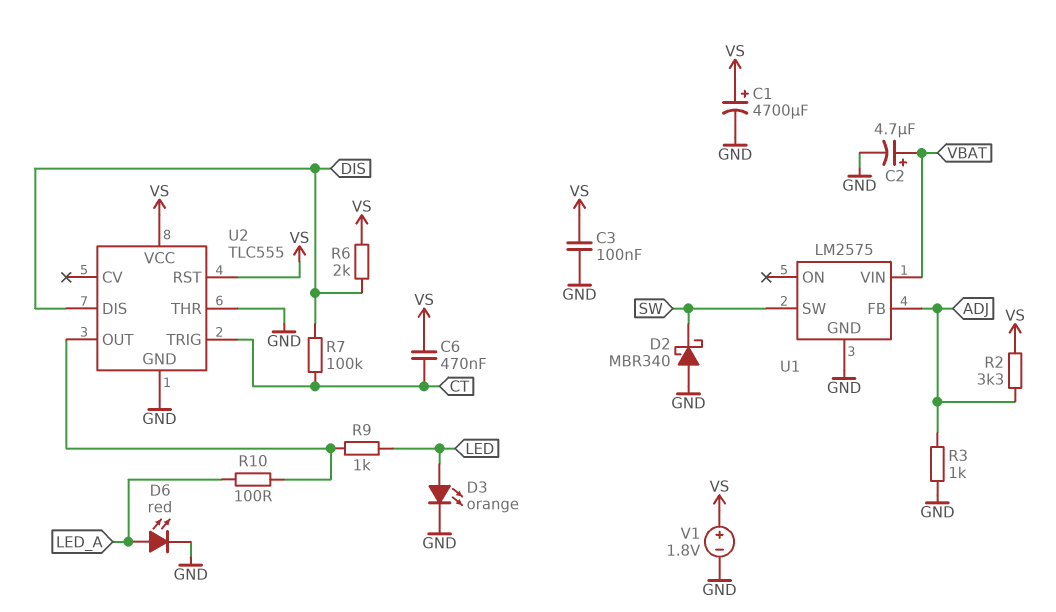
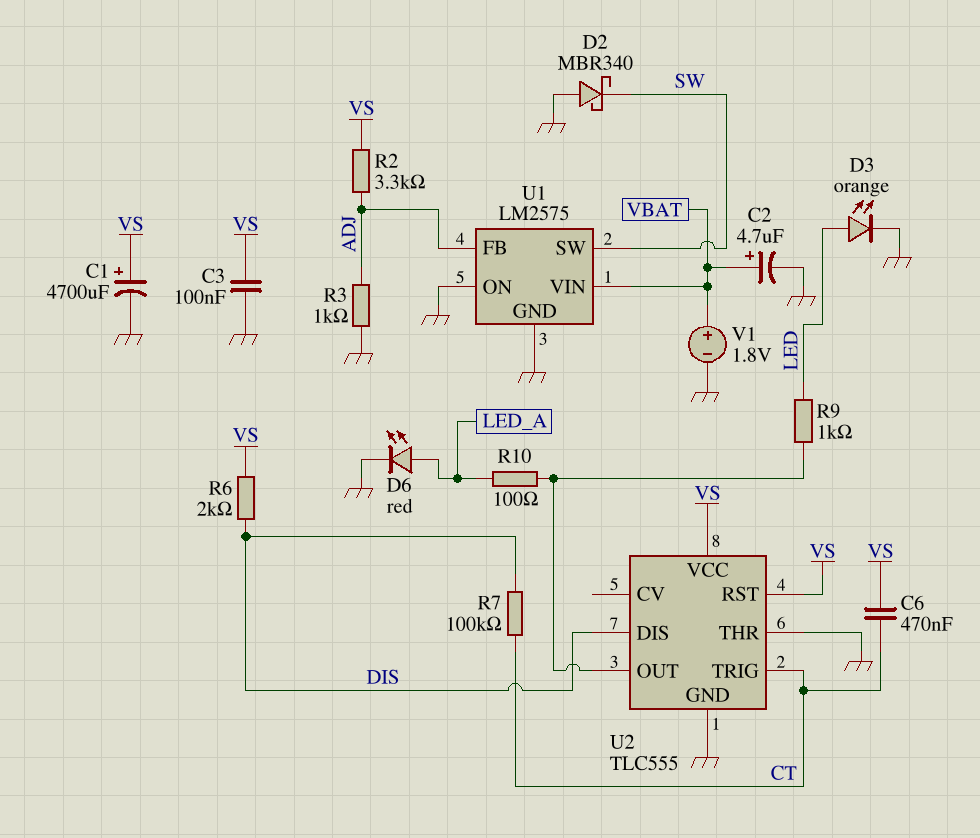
U1 pin ON: none -> GND
V1: 1.8V (plus VS, minus GND) -> 1.8V (plus VBAT, minus GND)

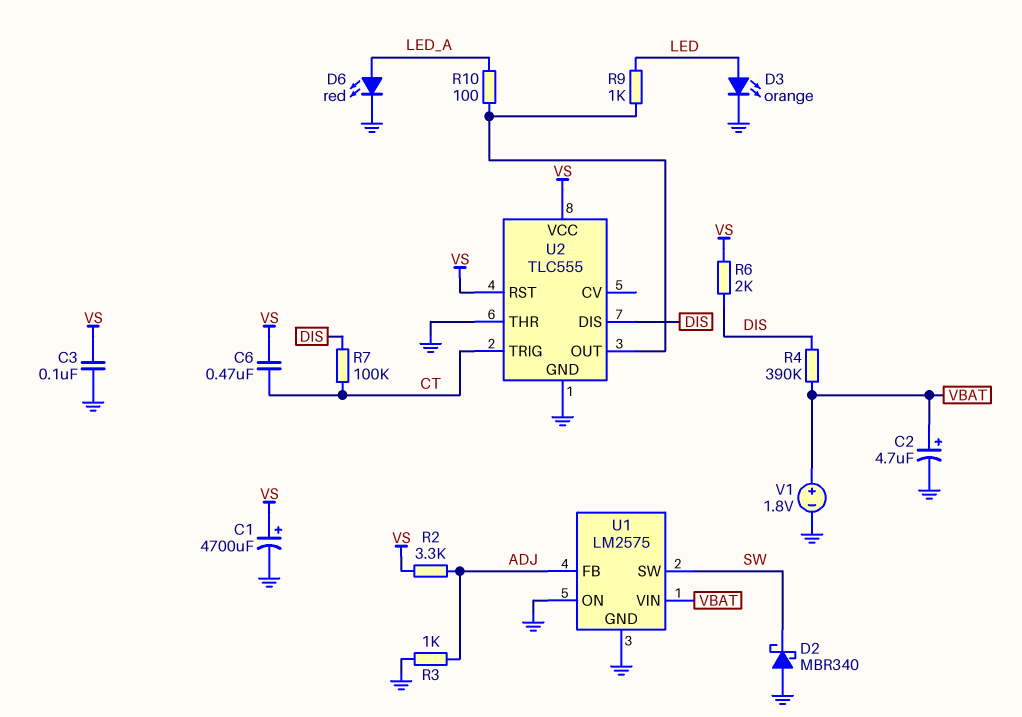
R4: none -> 390k (DIS, VBAT)

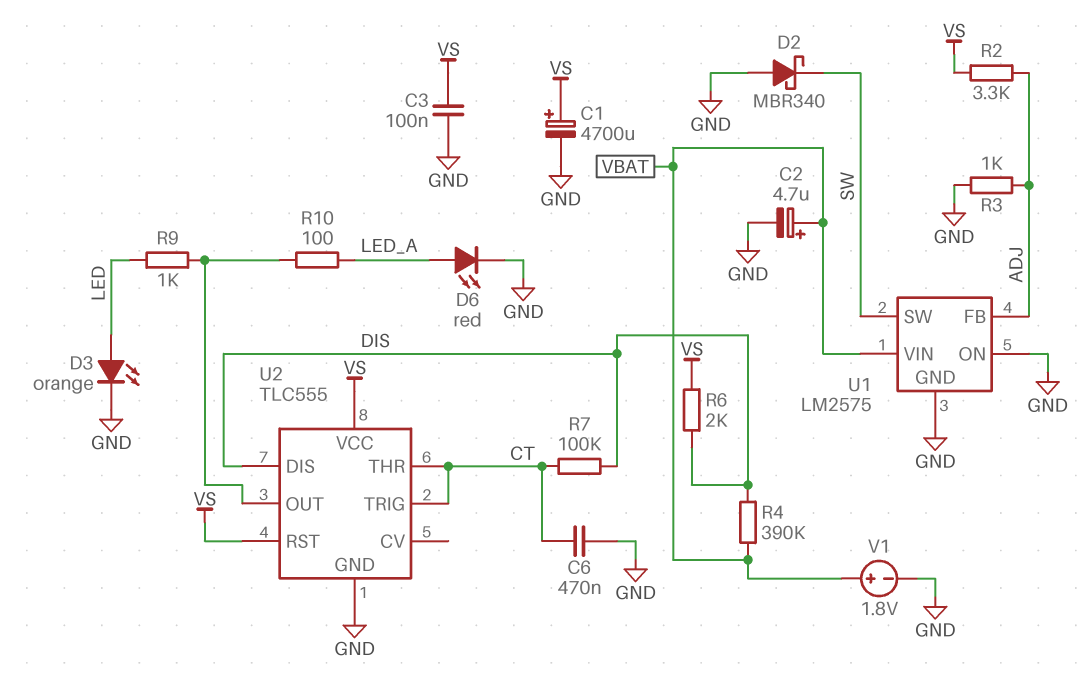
C6: 470nF (CT, VS) -> 470nF (CT, GND)
U2 pin THR: GND -> CT

